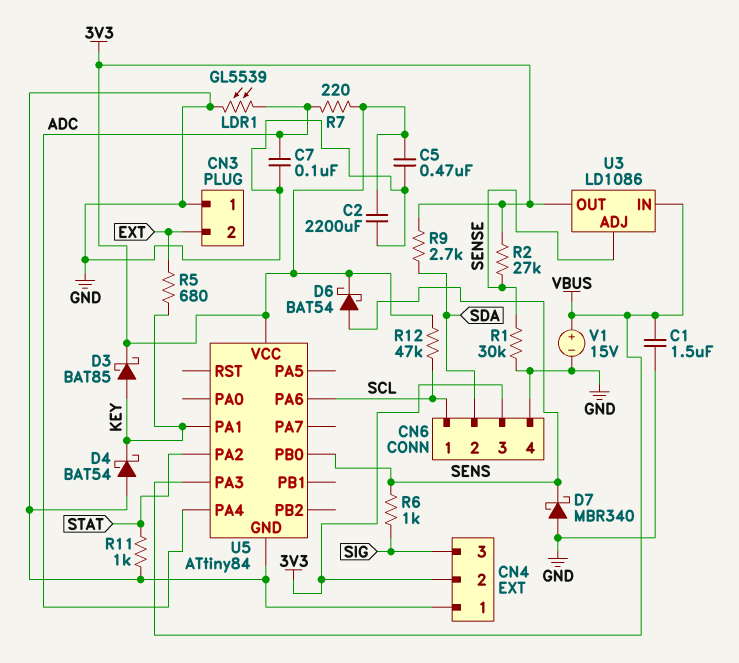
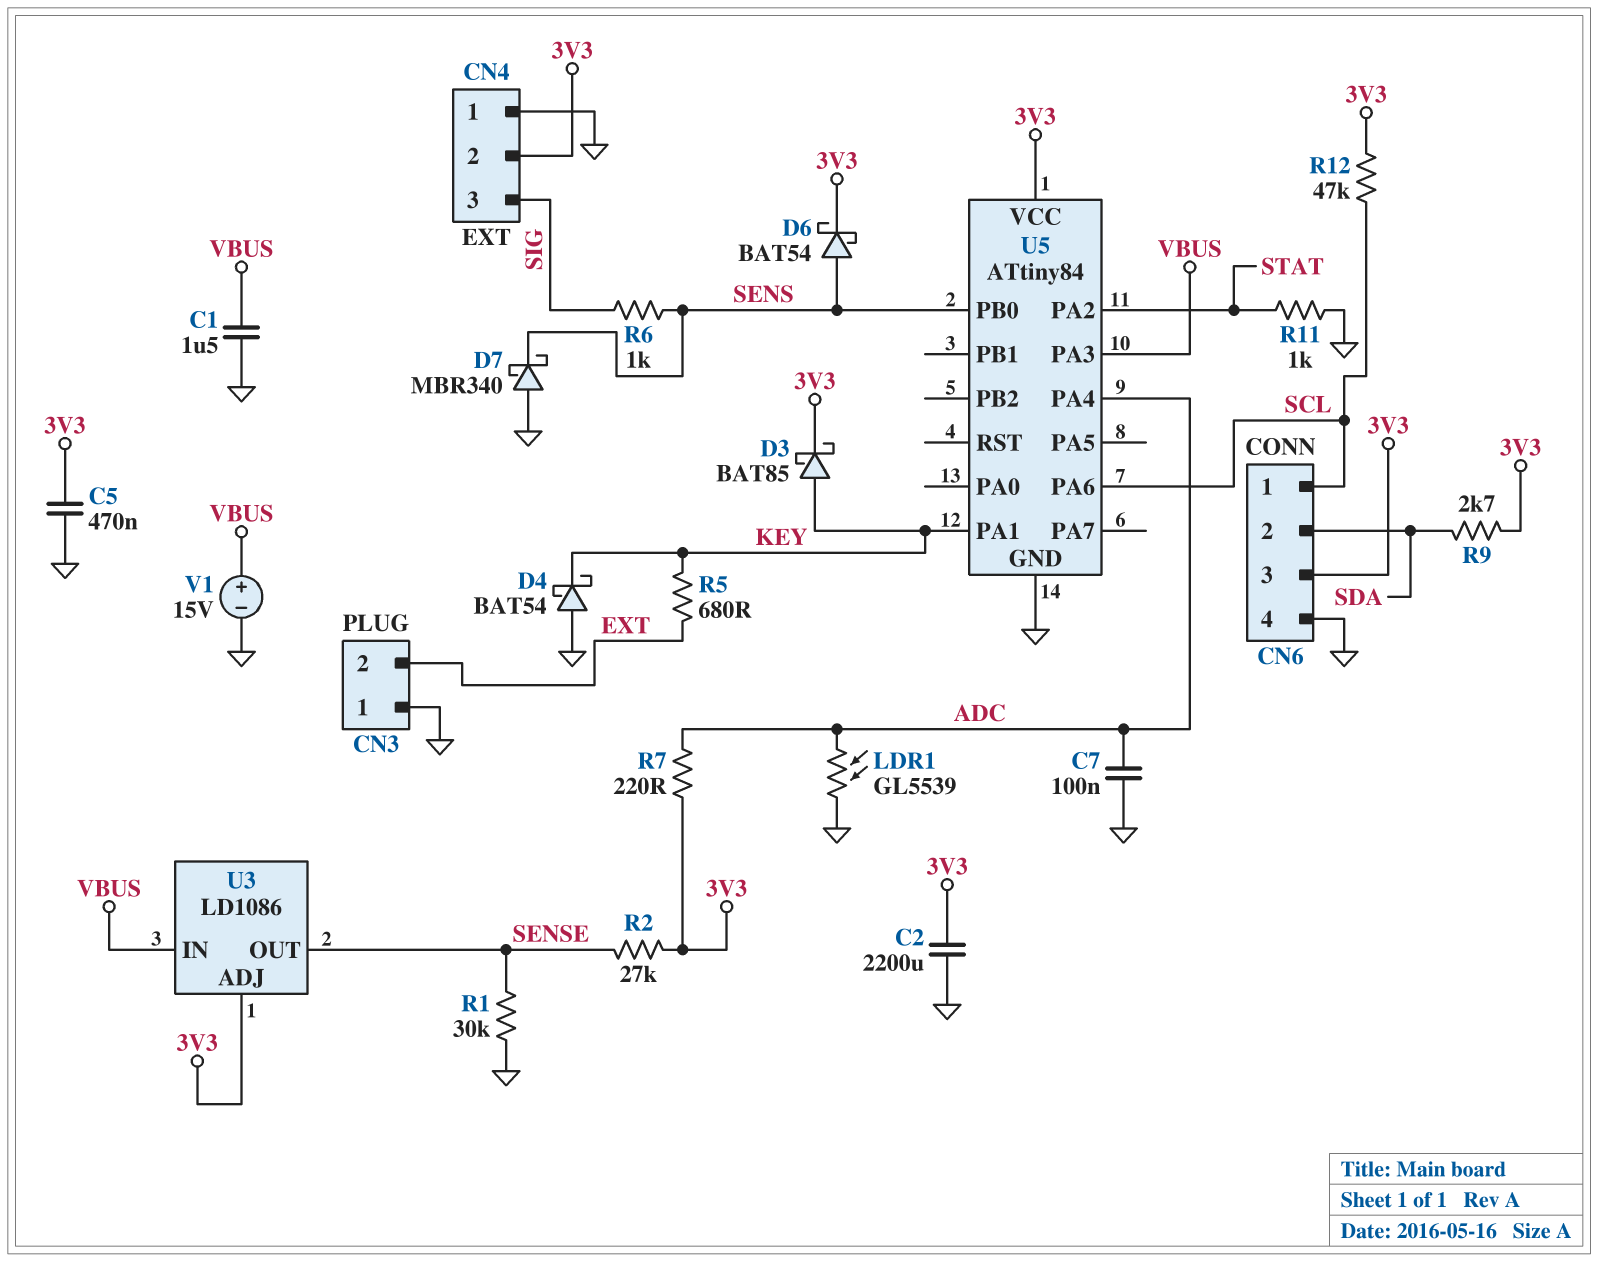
U3 pin ADJ: SENSE -> 3V3
U3 pin OUT: 3V3 -> SENSE

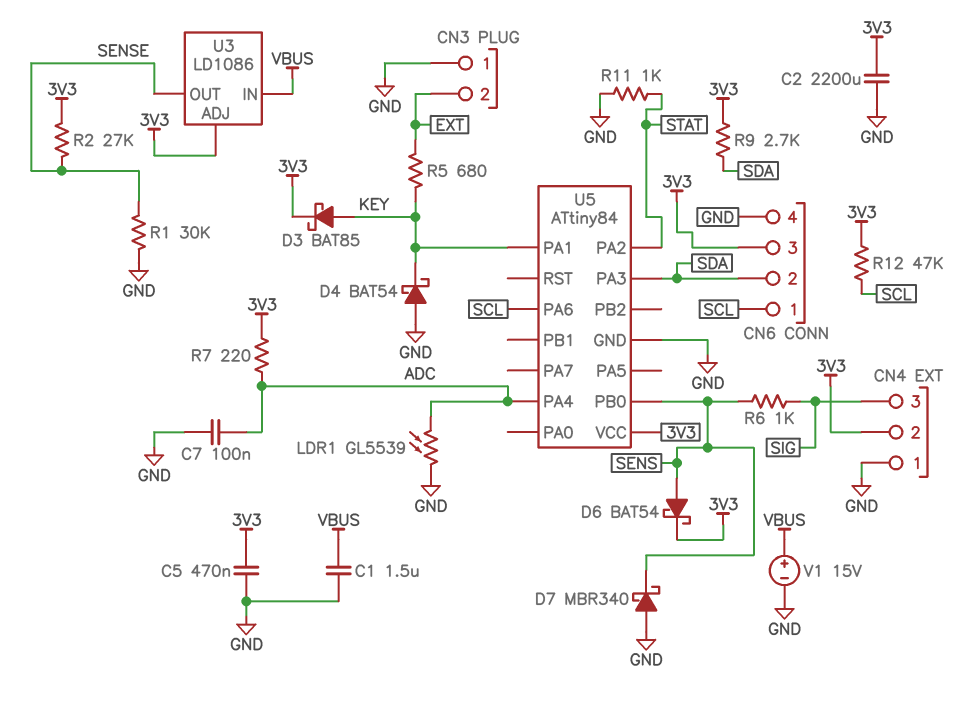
U5 pin PA3: VBUS -> SDA

